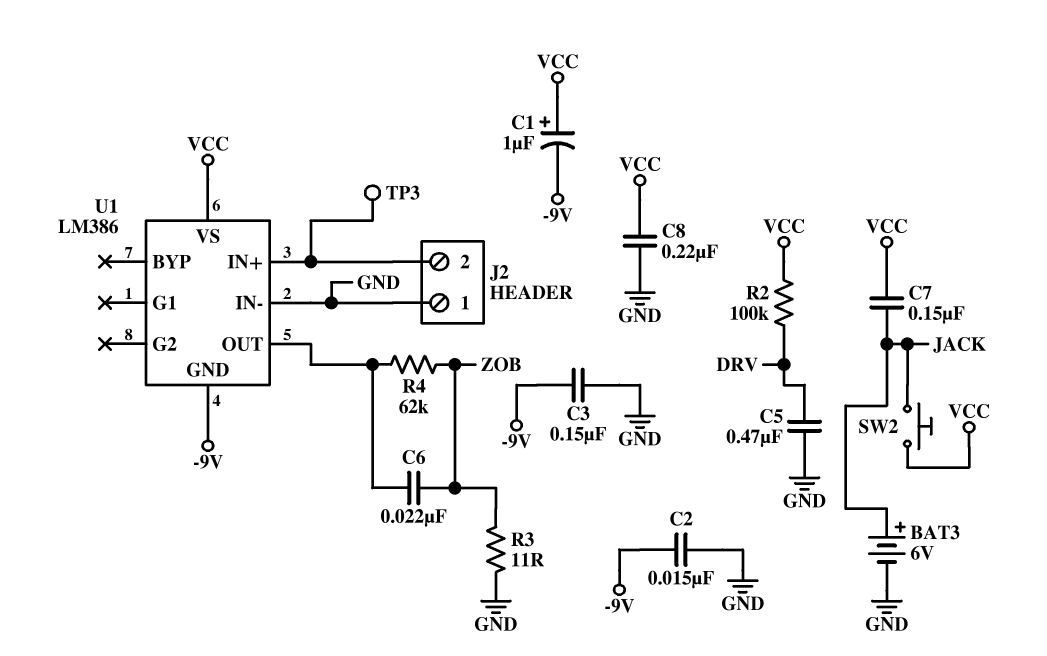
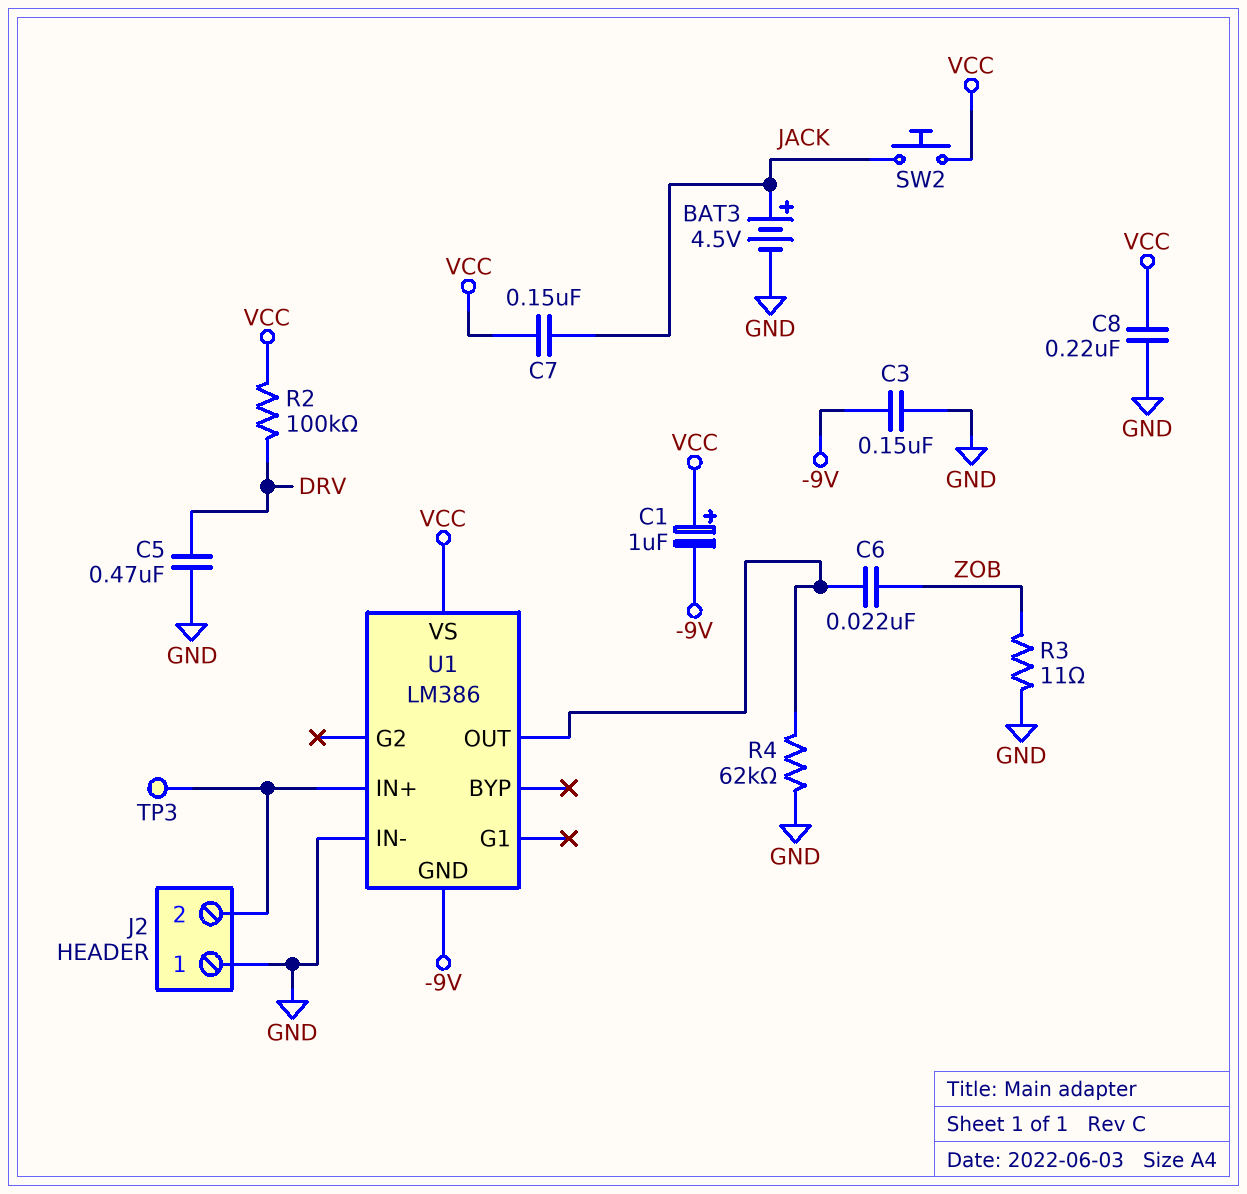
BAT3: 6V (plus JACK, minus GND) -> 4.5V (plus JACK, minus GND)
C2: 15nF (-9V, GND) -> none
R4: 62k (U1/OUT, ZOB) -> 62k (GND, U1/OUT)

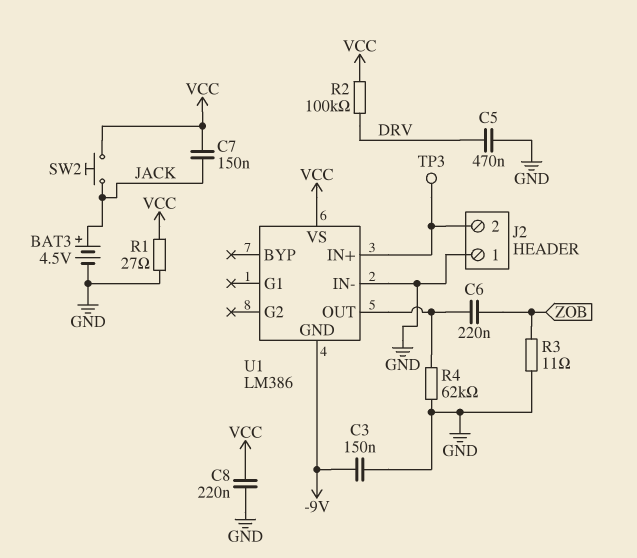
C1: 1uF (plus VCC, minus -9V) -> none
C6: 22nF (U1/OUT, ZOB) -> 220nF (U1/OUT, ZOB)
R1: none -> 27 (GND, VCC)

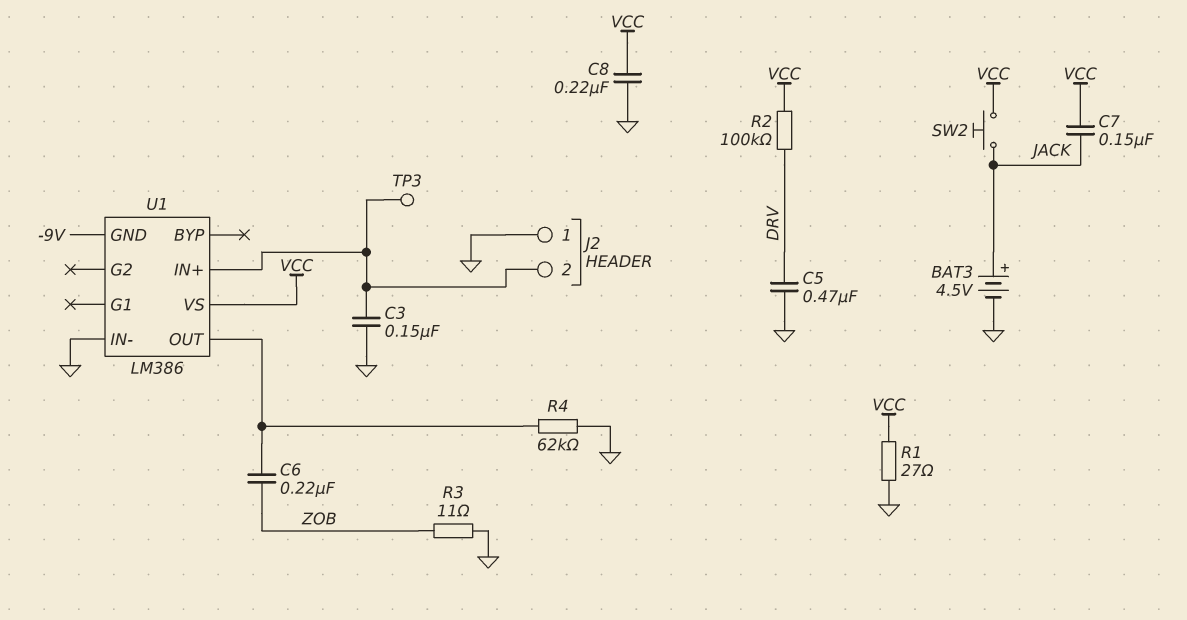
C3: 150nF (-9V, GND) -> 150nF (GND, J2/2)

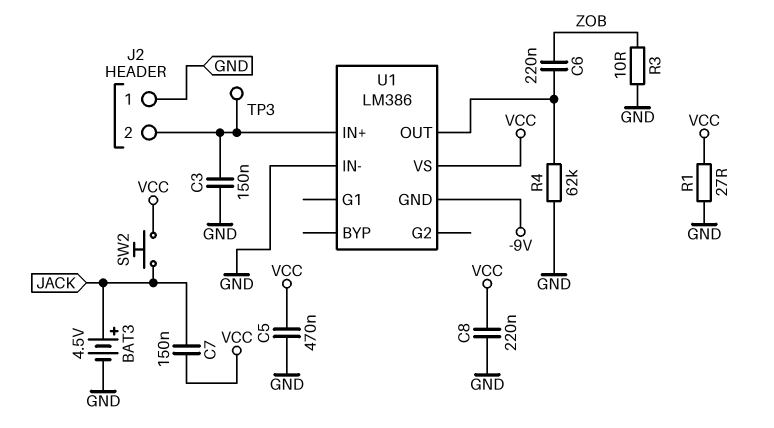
C5: 470nF (DRV, GND) -> 470nF (GND, VCC)
R2: 100k (DRV, VCC) -> none
R3: 11 (GND, ZOB) -> 10 (GND, ZOB)

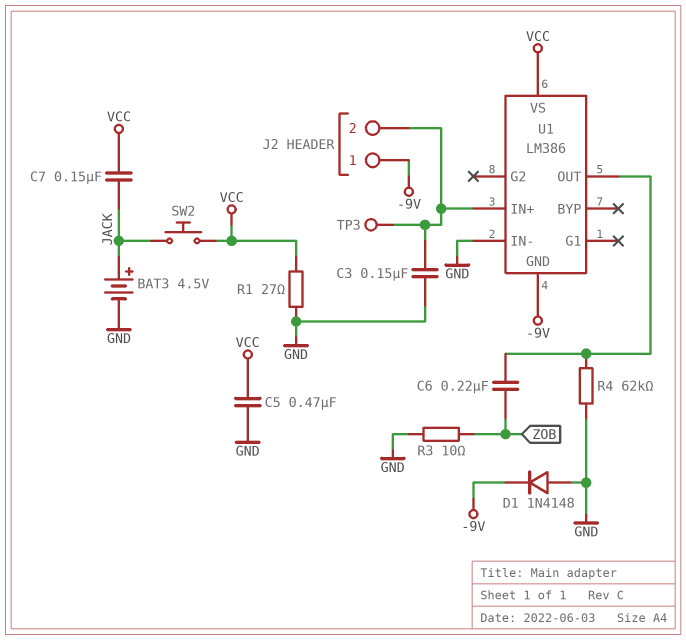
C8: 220nF (GND, VCC) -> none
D1: none -> diode 1N4148 (A GND, K -9V)
J2 pin 1: GND -> -9V

